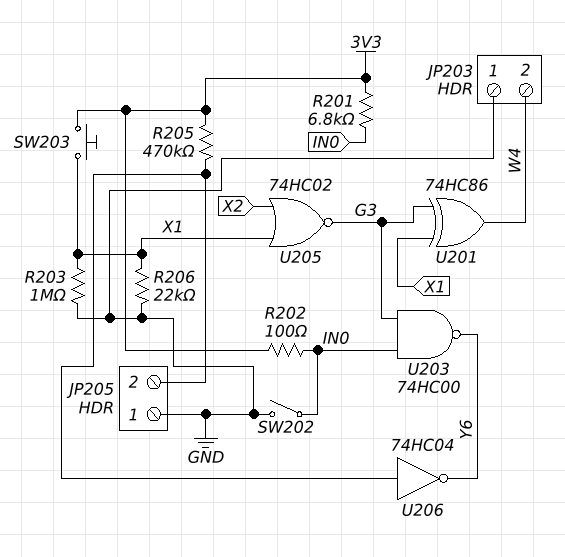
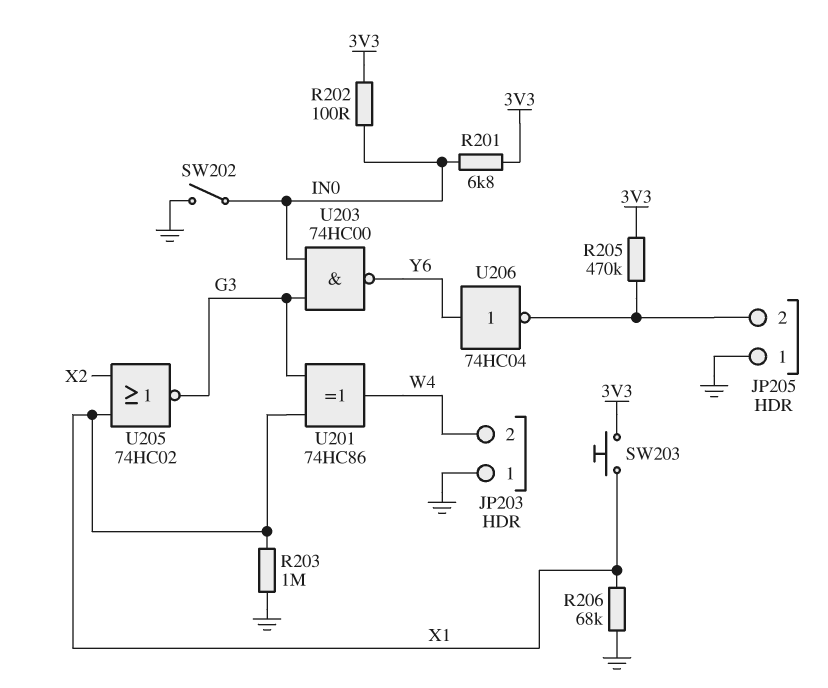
R206: 22k (GND, X1) -> 68k (GND, X1)
U206: NOT 74HC04 (in JP205/2, out Y6) -> NOT 74HC04 (in Y6, out JP205/2)

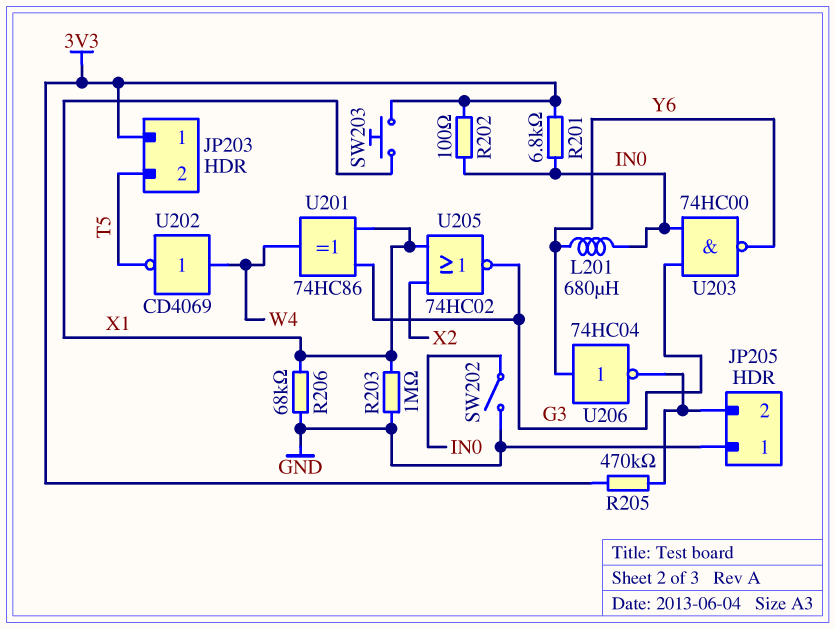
JP203 pin 1: GND -> 3V3
JP203 pin 2: W4 -> T5
L201: none -> 680uH (IN0, Y6)
U202: none -> NOT CD4069 (in W4, out T5)

